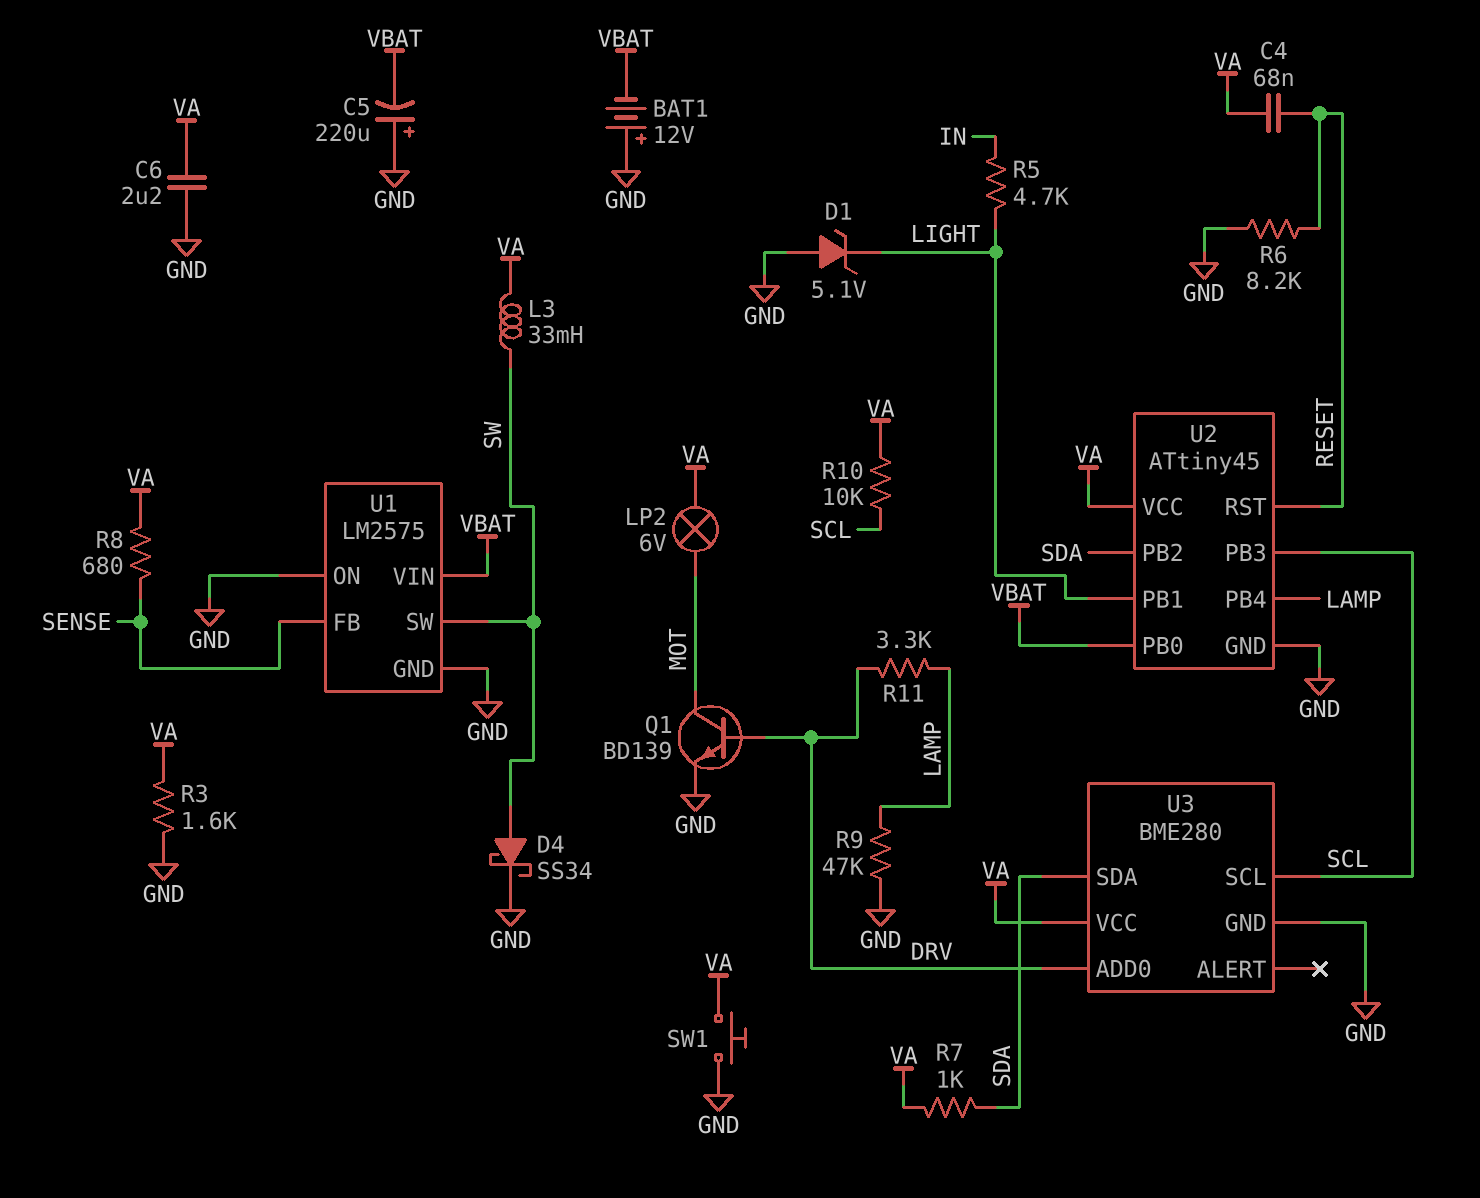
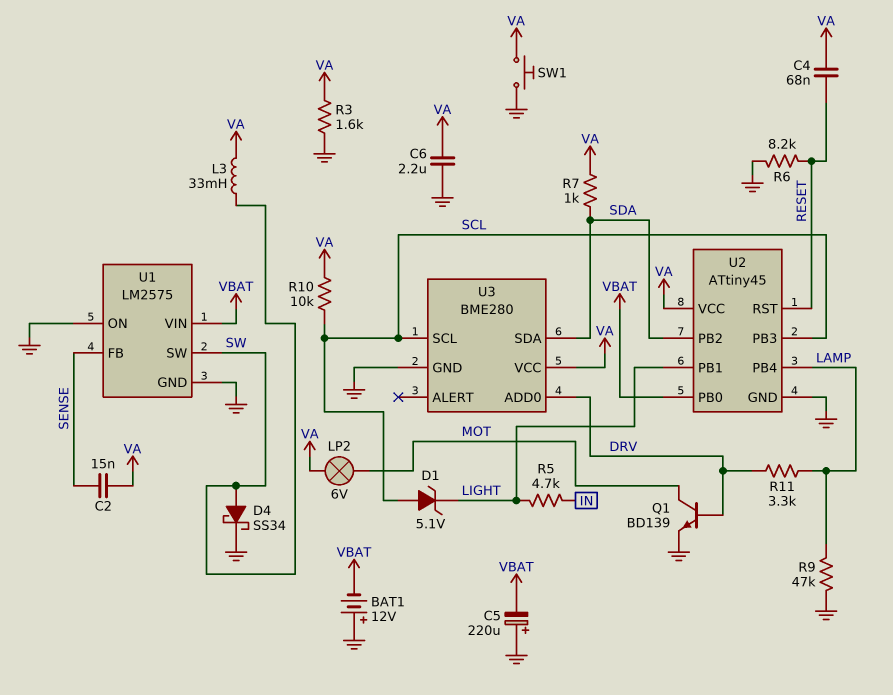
C2: none -> 15nF (SENSE, VA)
D1: zener 5.1V (A GND, K LIGHT) -> zener 5.1V (A SCL, K LIGHT)
R8: 680 (SENSE, VA) -> none

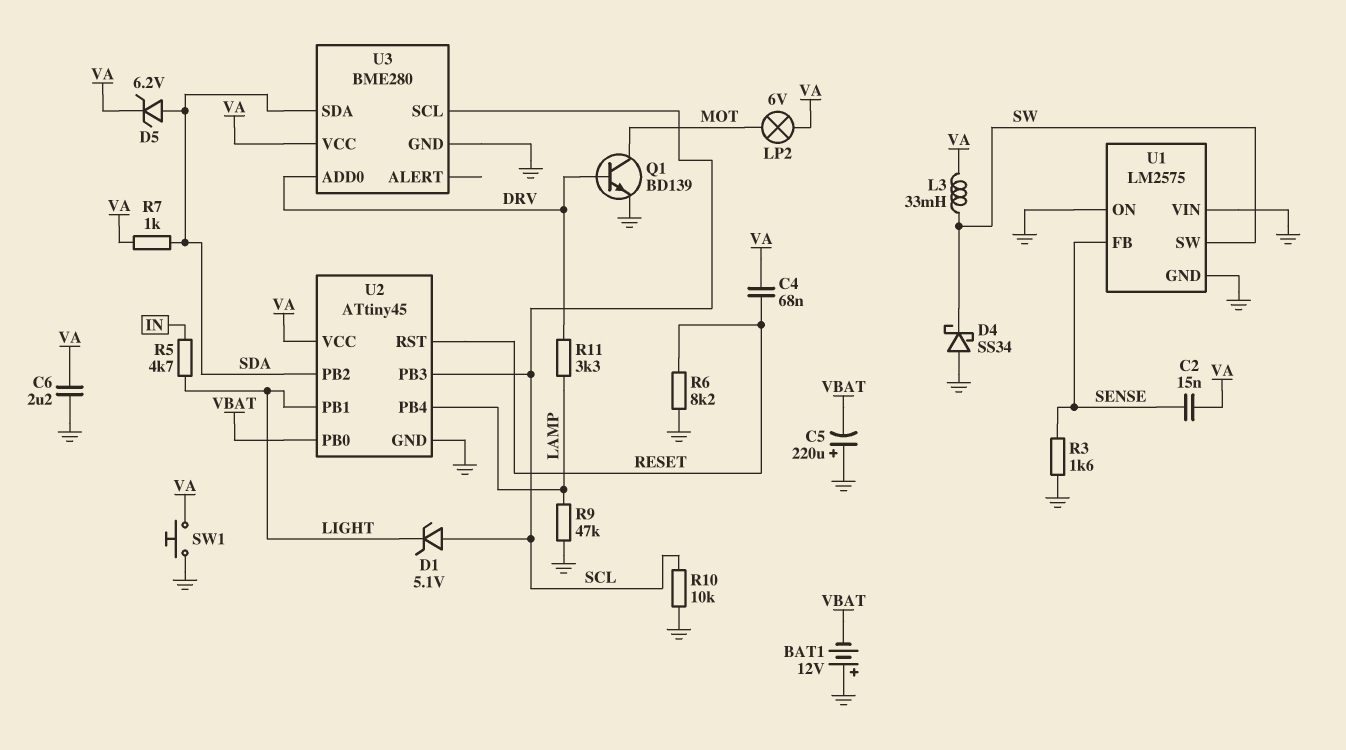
D4: schottky SS34 (A SW, K GND) -> schottky SS34 (A GND, K SW)
D5: none -> zener 6.2V (A SDA, K VA)
R3: 1.6k (GND, VA) -> 1.6k (GND, SENSE)
R10: 10k (SCL, VA) -> 10k (GND, SCL)
U1 pin VIN: VBAT -> GND

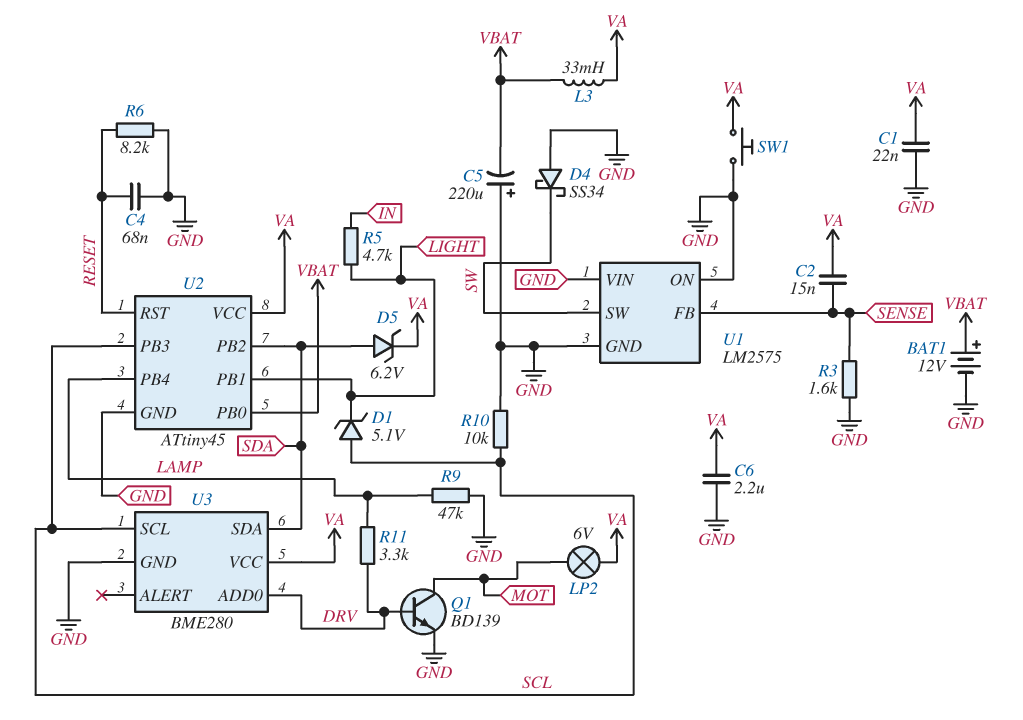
BAT1: 12V (plus GND, minus VBAT) -> 12V (plus VBAT, minus GND)
C1: none -> 22nF (GND, VA)
C4: 68nF (RESET, VA) -> 68nF (GND, RESET)
L3: 33mH (SW, VA) -> 33mH (VA, VBAT)
R7: 1k (SDA, VA) -> none

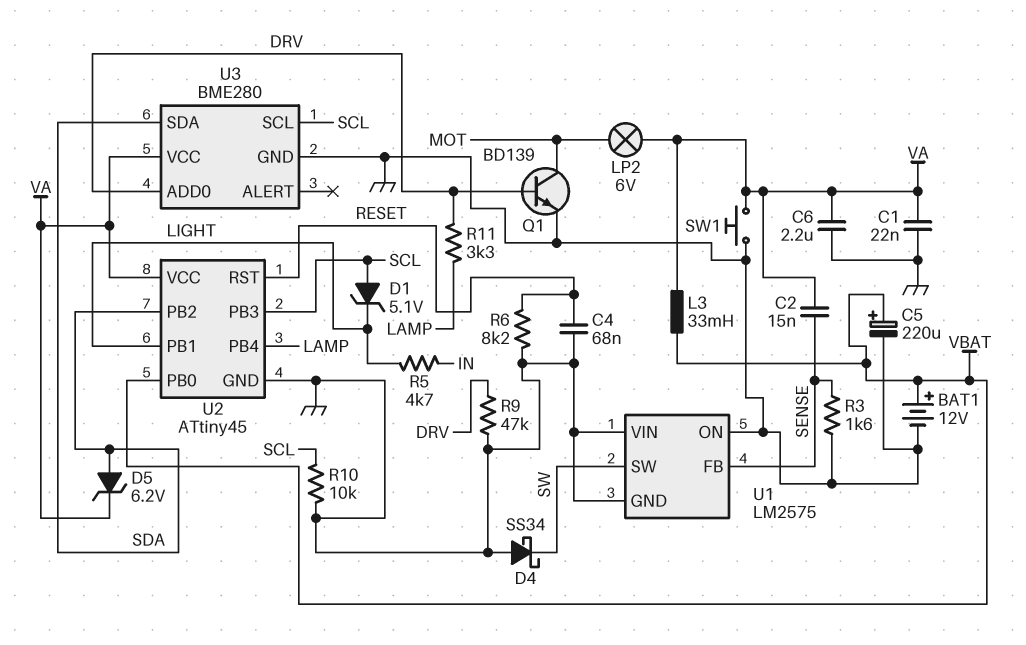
C5: 220uF (plus GND, minus VBAT) -> 220uF (plus VBAT, minus GND)
R9: 47k (GND, LAMP) -> 47k (DRV, GND)

